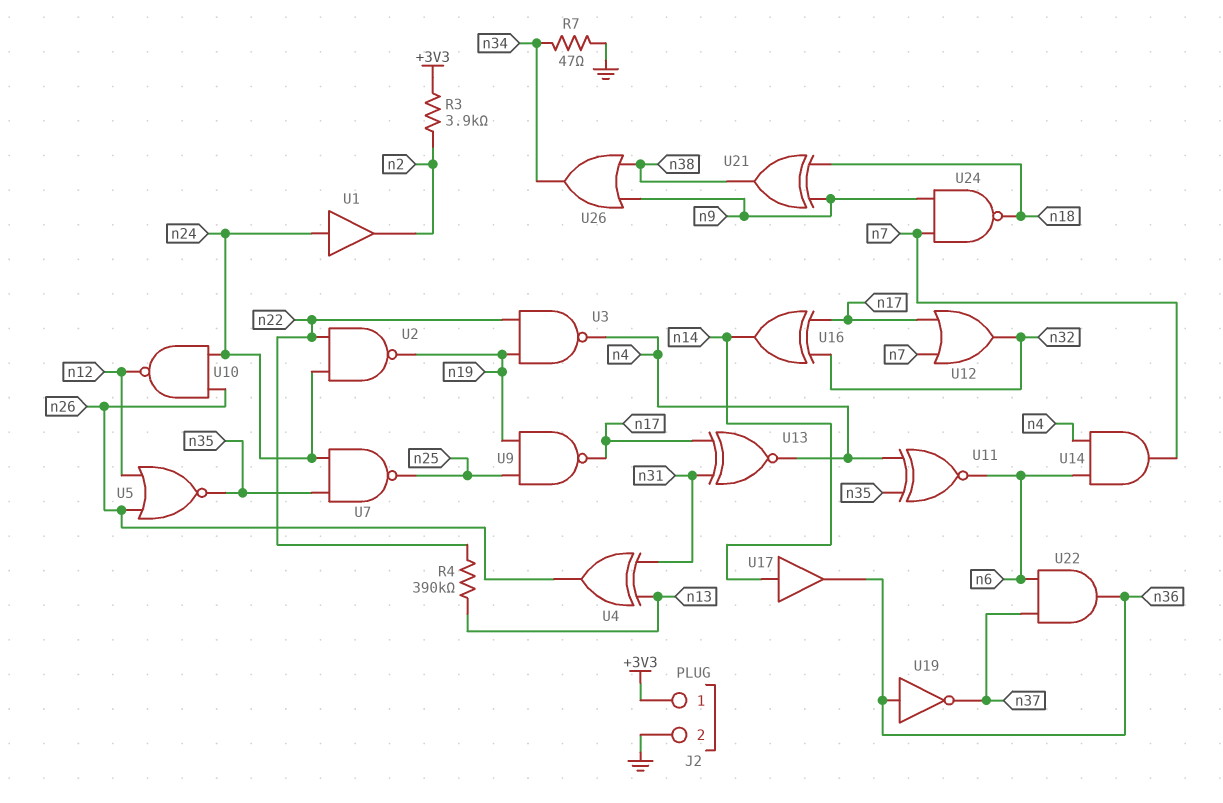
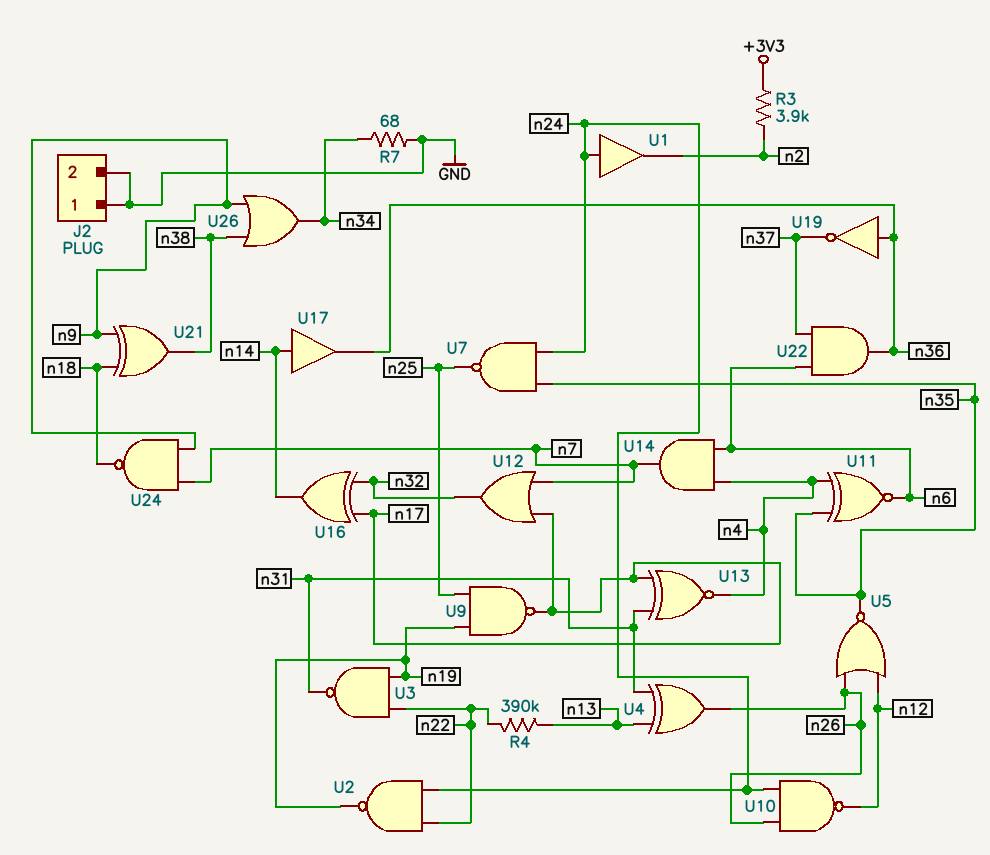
J2 pin 1: +3V3 -> GND
R7: 47 (GND, n34) -> 68 (GND, n34)
U3: NAND (in n19, in n22, out n4) -> NAND (in n19, in n22, out n31)

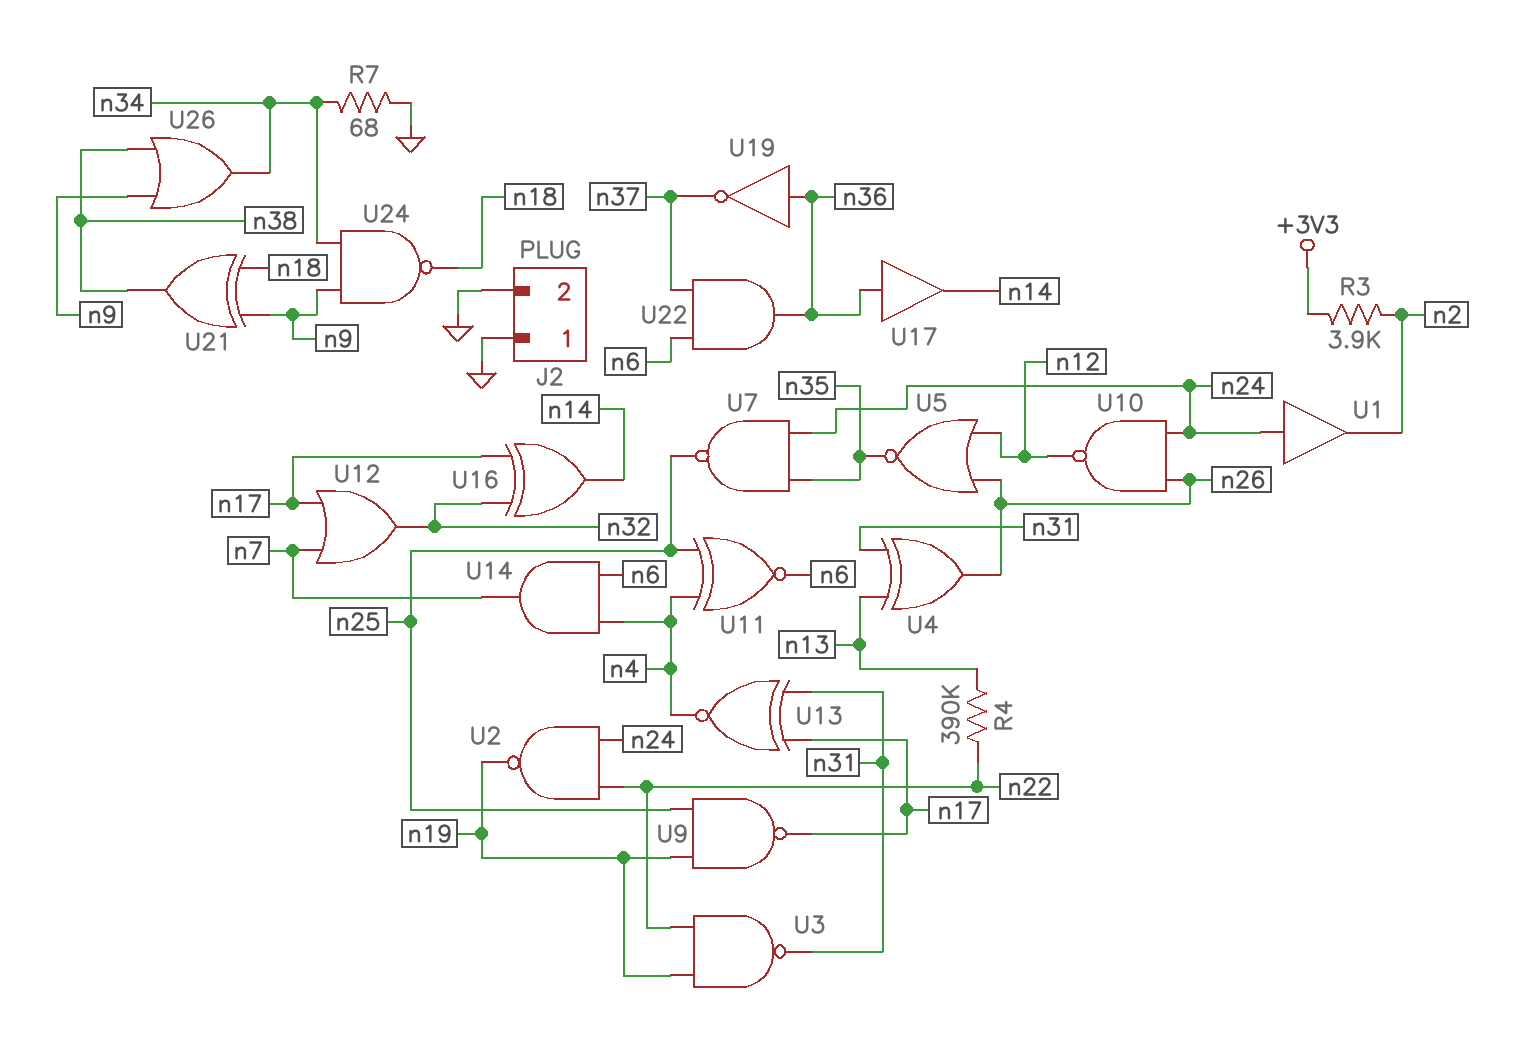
U11: XNOR (in n4, in n35, out n6) -> XNOR (in n4, in n25, out n6)
U17: buffer (in n14, out n36) -> buffer (in n36, out n14)
U24: NAND (in n7, in n9, out n18) -> NAND (in n9, in n34, out n18)

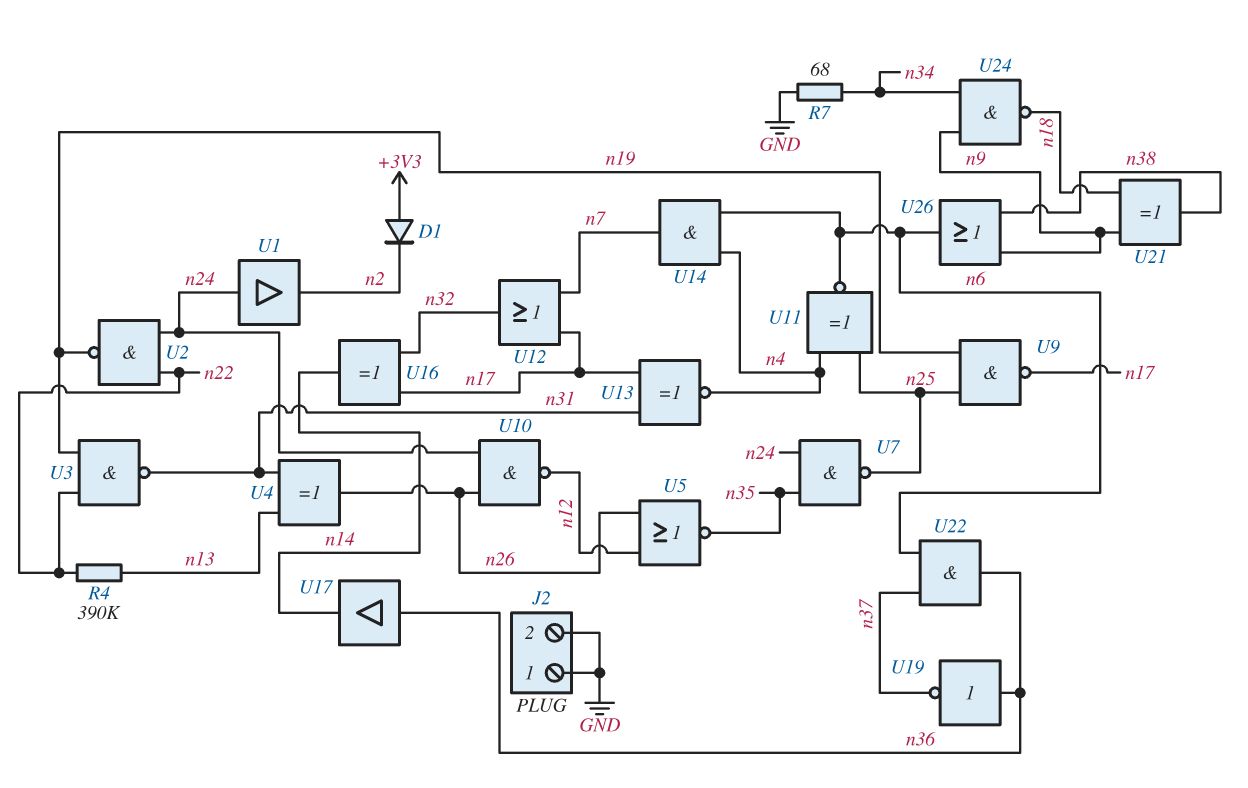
D1: none -> diode (A +3V3, K n2)
R3: 3.9k (+3V3, n2) -> none
U26: OR (in n9, in n38, out n34) -> OR (in n9, in n38, out n6)

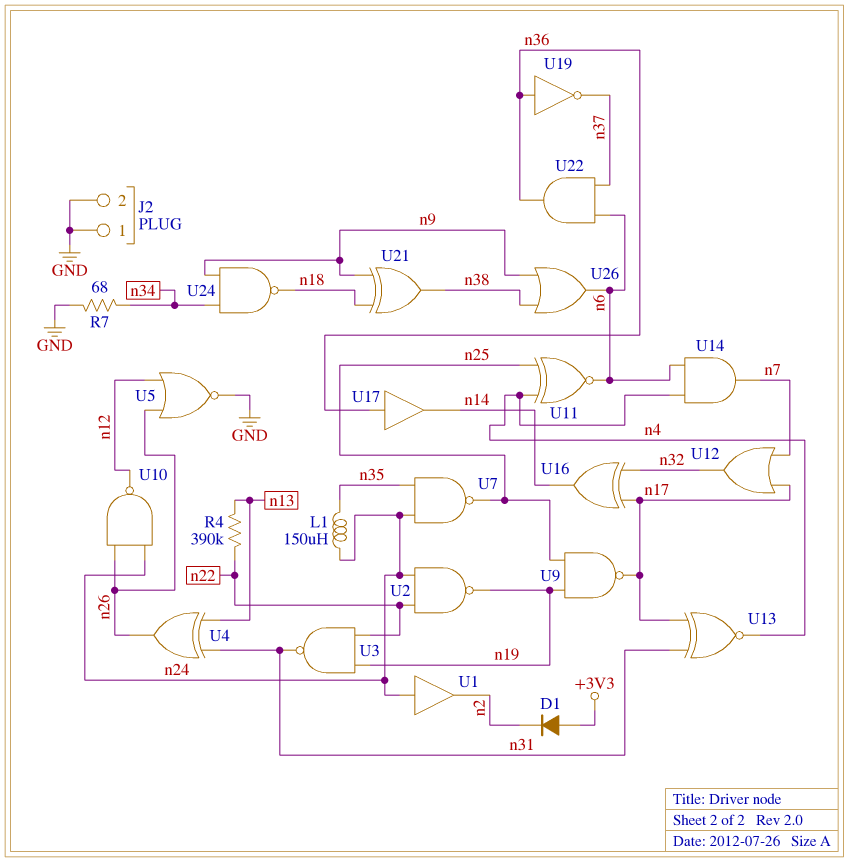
L1: none -> 150uH (n24, n35)
U5: NOR (in n12, in n26, out n35) -> NOR (in n12, in n26, out GND)

